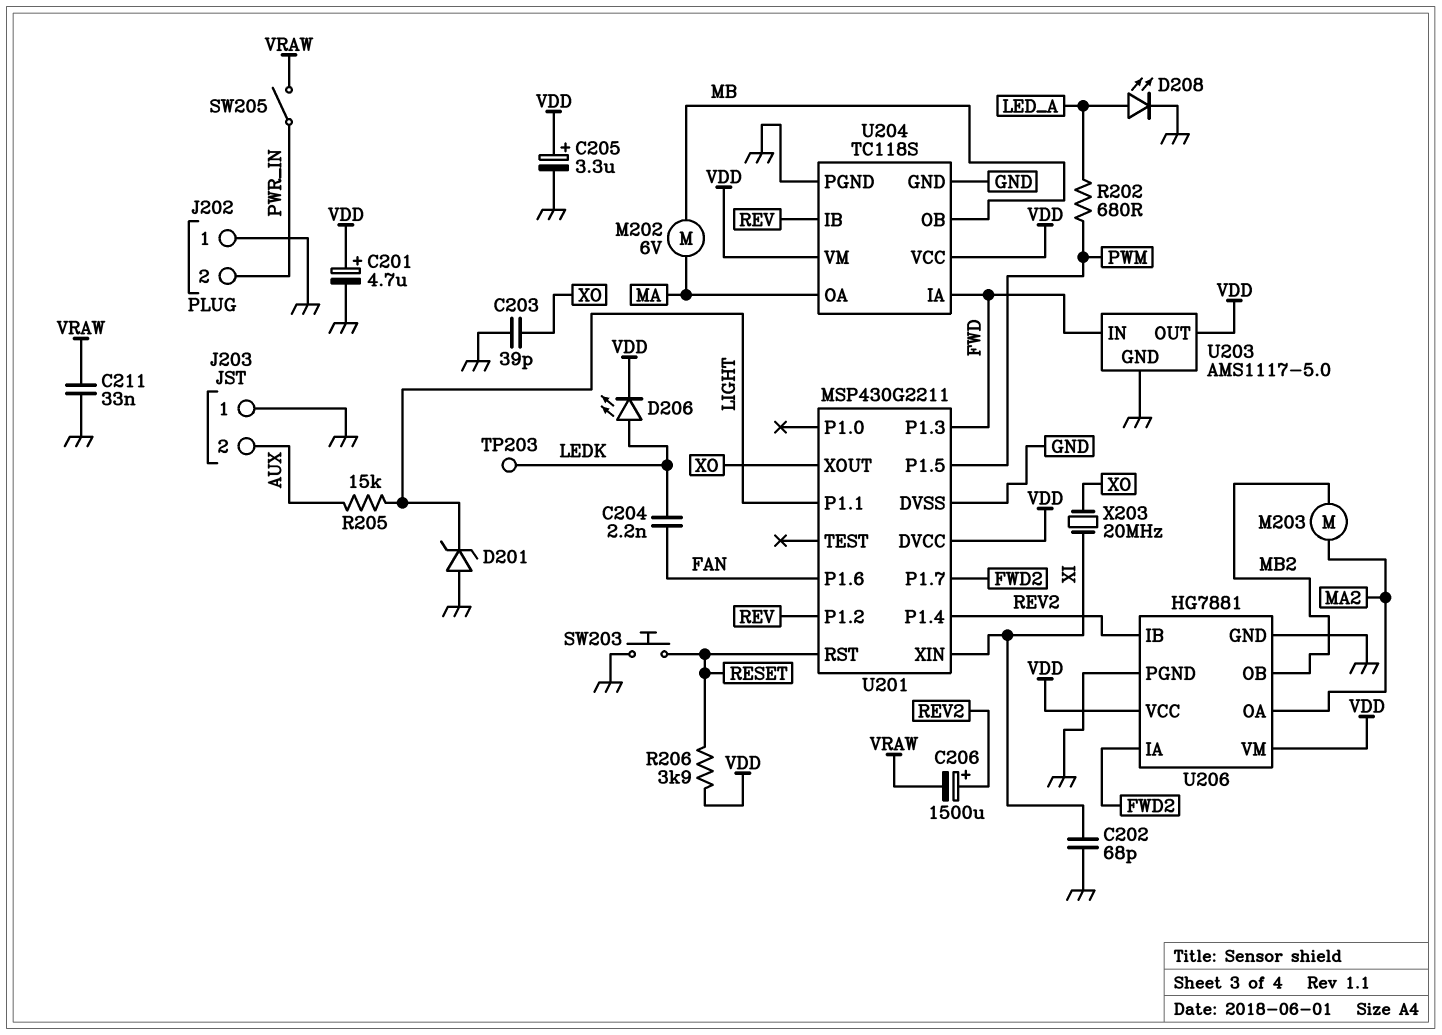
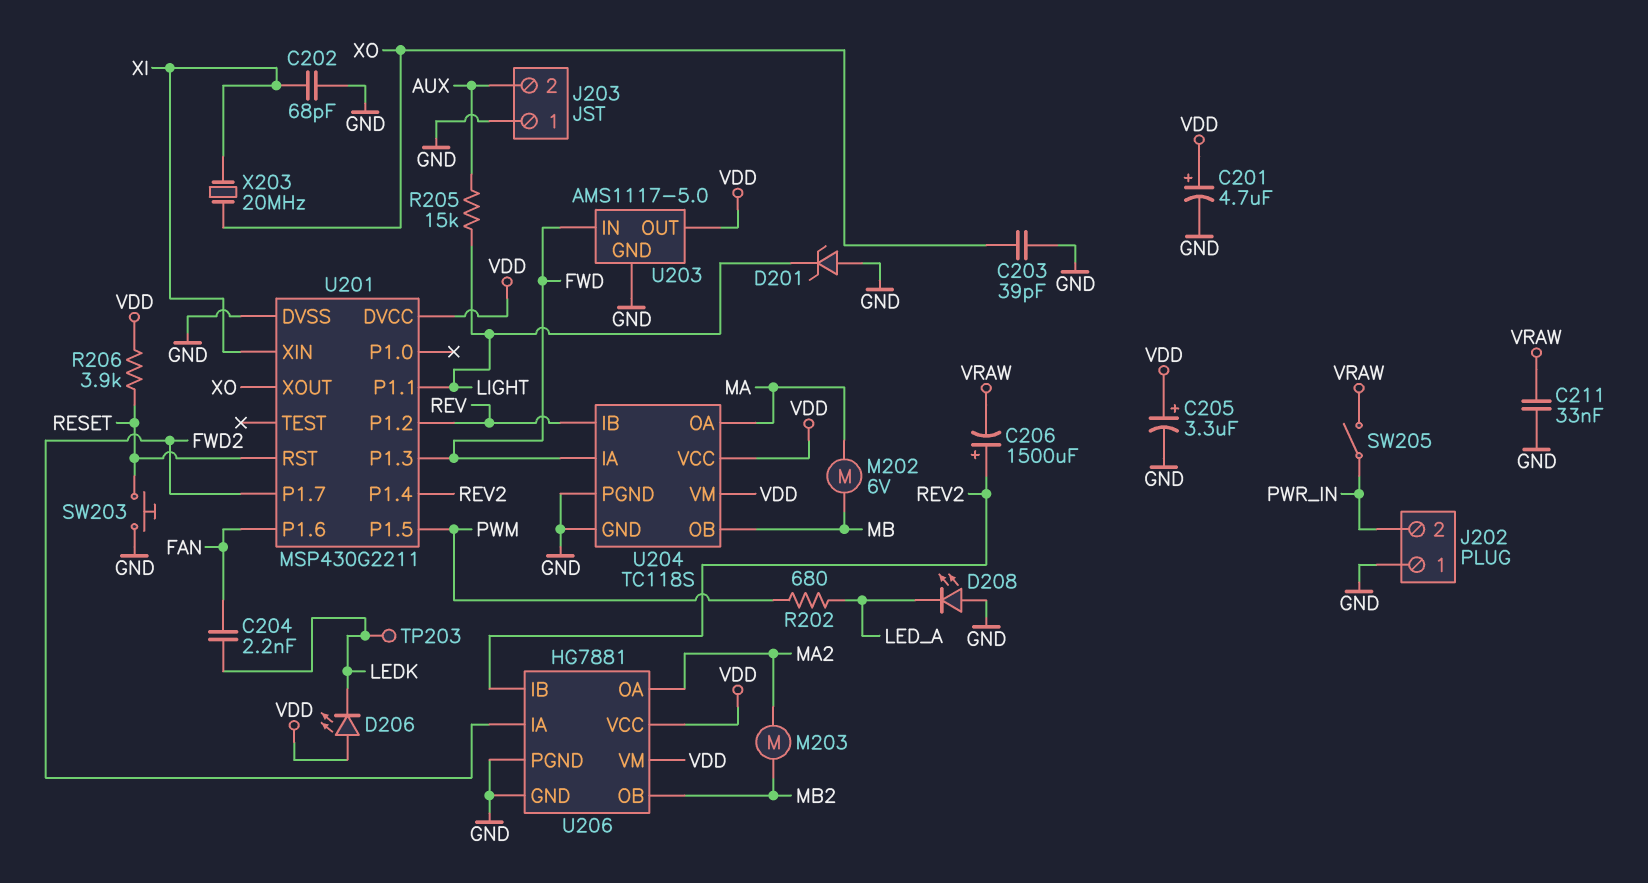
D206: LED (A LEDK, K VDD) -> LED (A VDD, K LEDK)
D208: LED (A LED_A, K GND) -> LED (A GND, K LED_A)

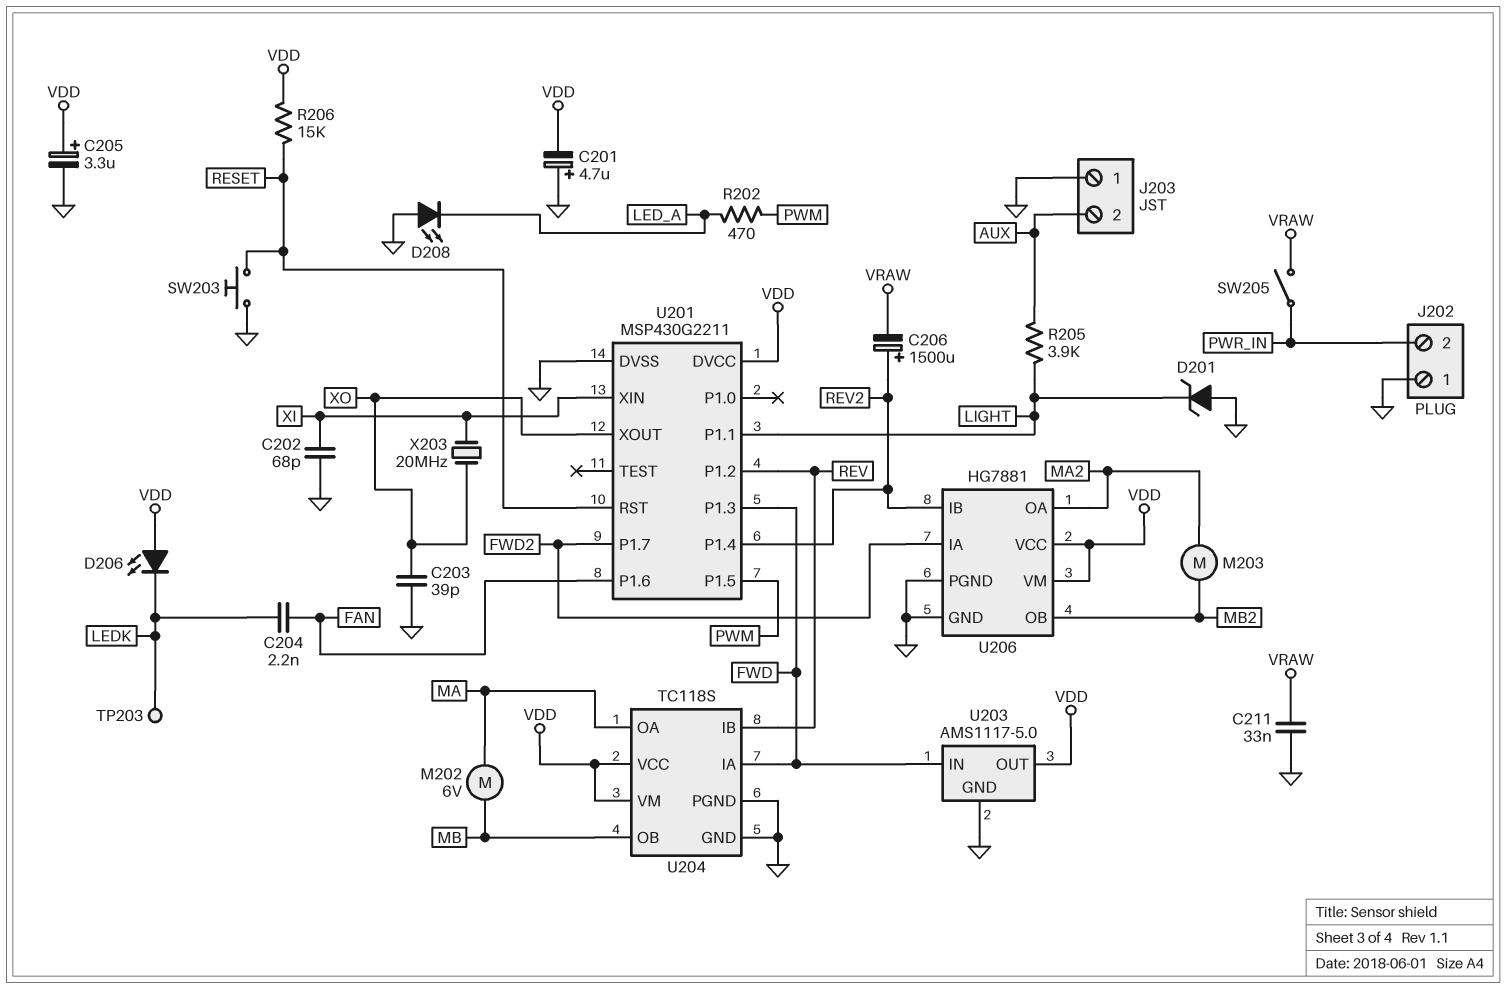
C201: 4.7uF (plus VDD, minus GND) -> 4.7uF (plus GND, minus VDD)
R202: 680 (LED_A, PWM) -> 470 (LED_A, PWM)
R205: 15k (AUX, LIGHT) -> 3.9k (AUX, LIGHT)
R206: 3.9k (RESET, VDD) -> 15k (RESET, VDD)

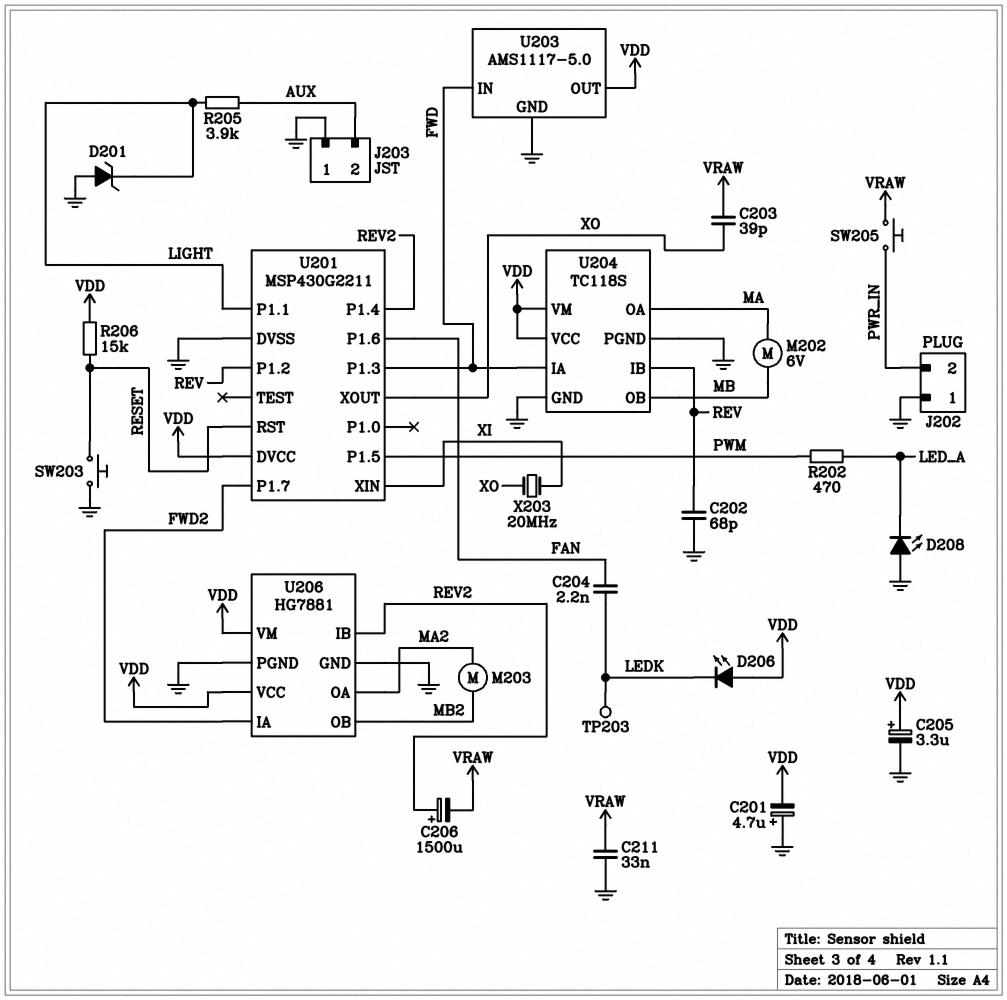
C202: 68pF (GND, XI) -> 68pF (GND, REV)
C203: 39pF (GND, XO) -> 39pF (VRAW, XO)
SW205: switch (PWR_IN, VRAW) -> button (PWR_IN, VRAW)

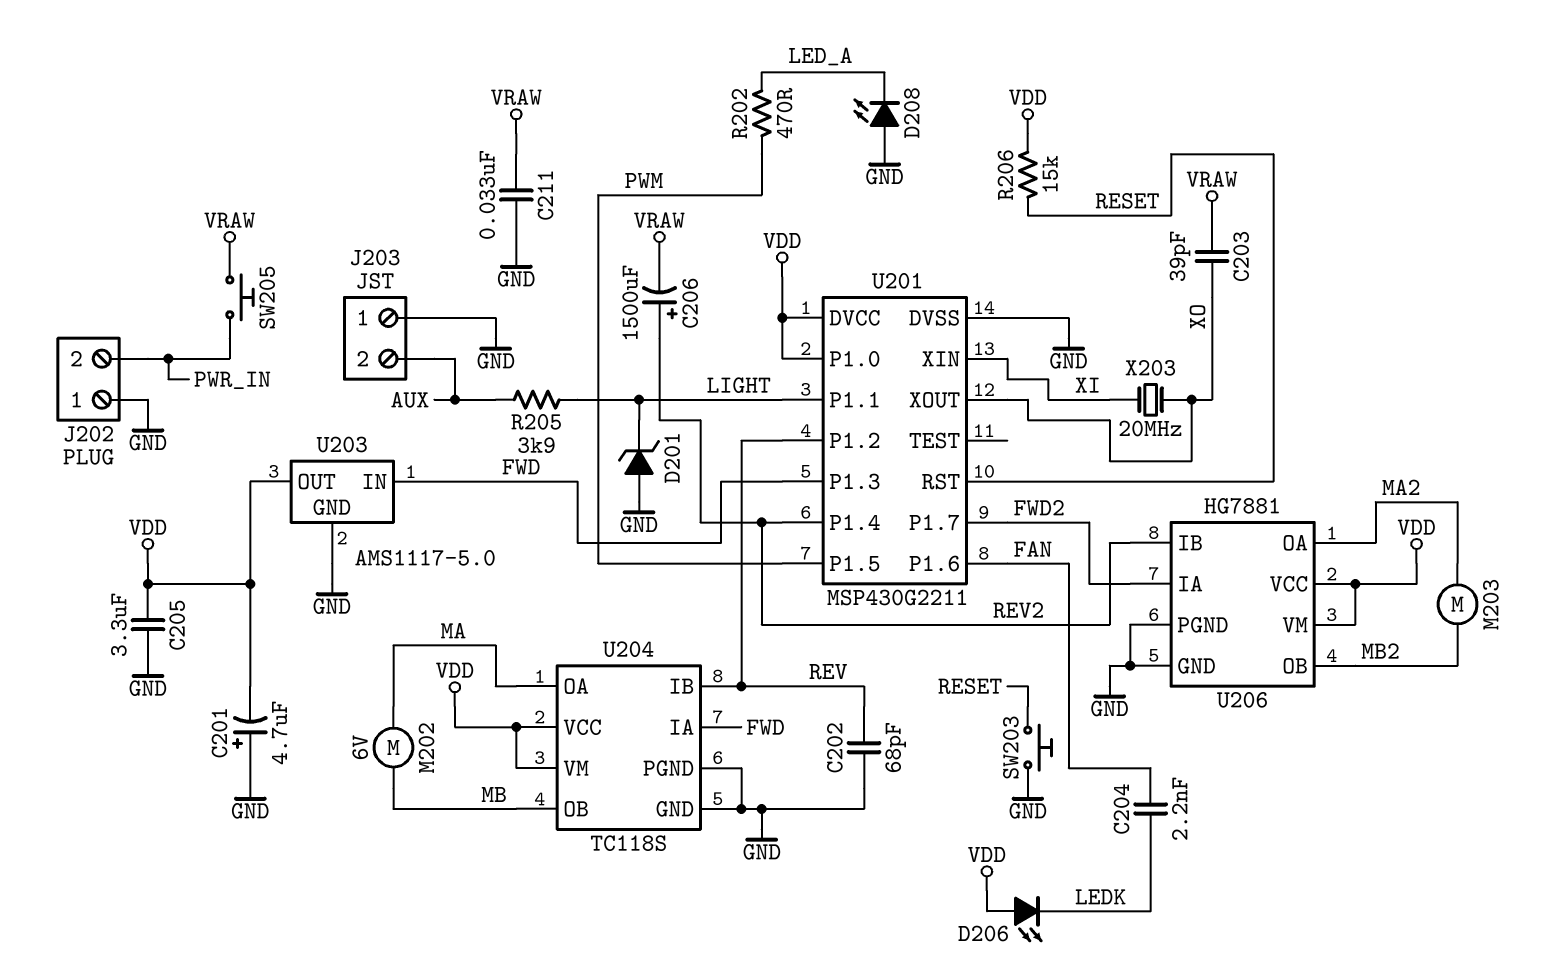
C205: 3.3uF (plus VDD, minus GND) -> 3.3uF (GND, VDD)
TP203: test point (LEDK) -> none
U201 pin P1.0: none -> VDD

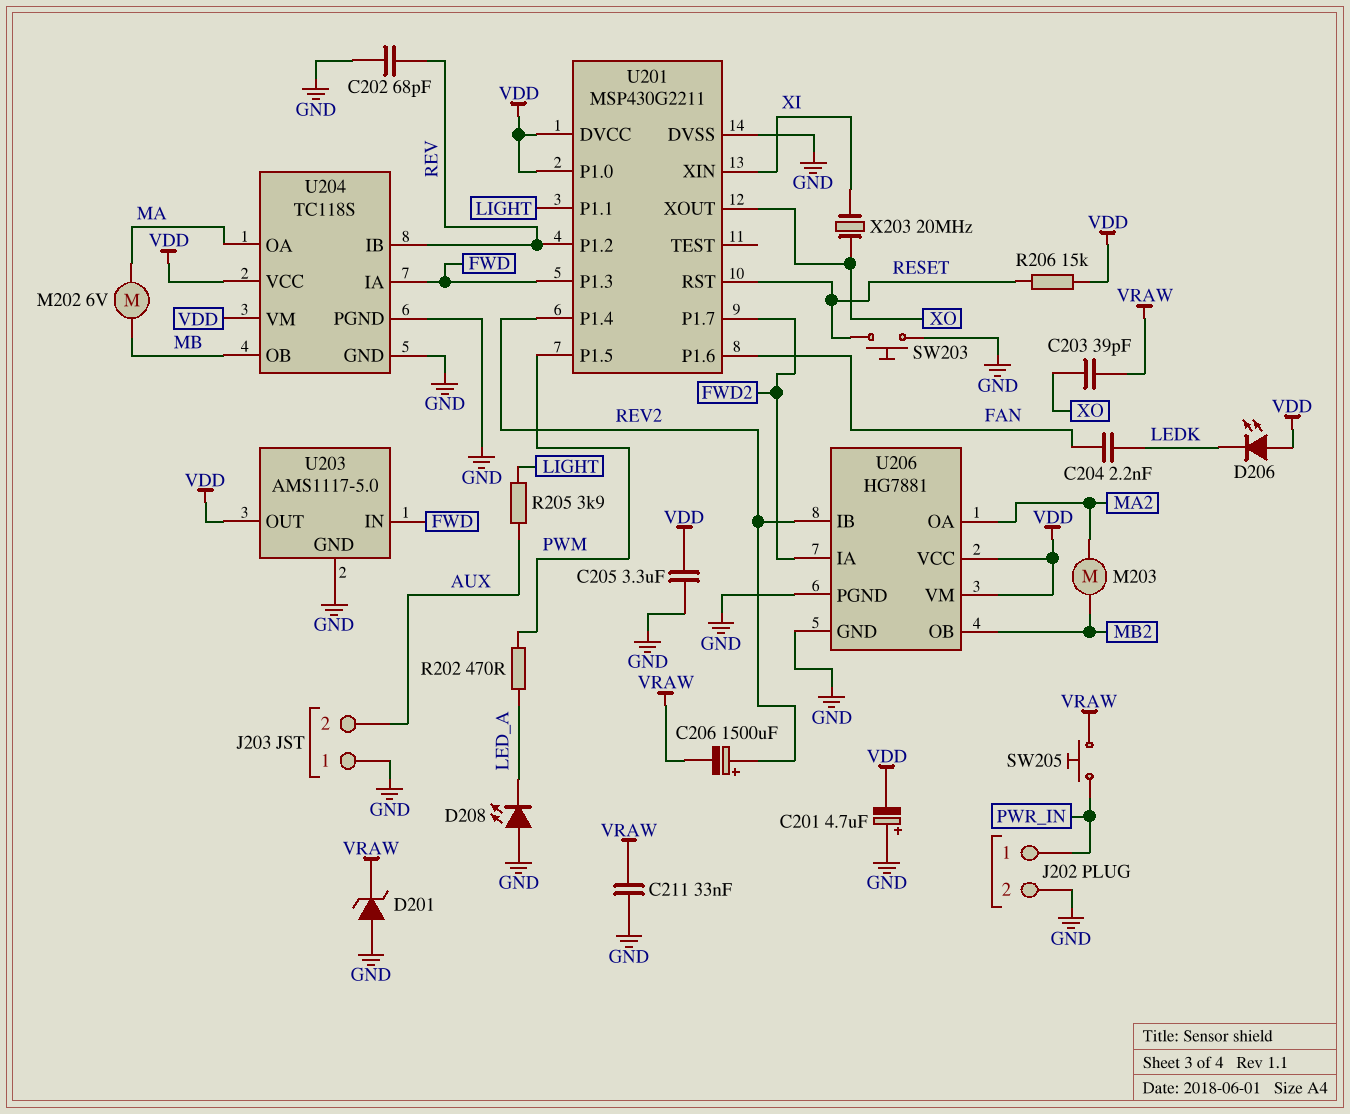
D201: zener (A GND, K LIGHT) -> zener (A GND, K VRAW)
J202 pin 1: GND -> PWR_IN
J202 pin 2: PWR_IN -> GND

